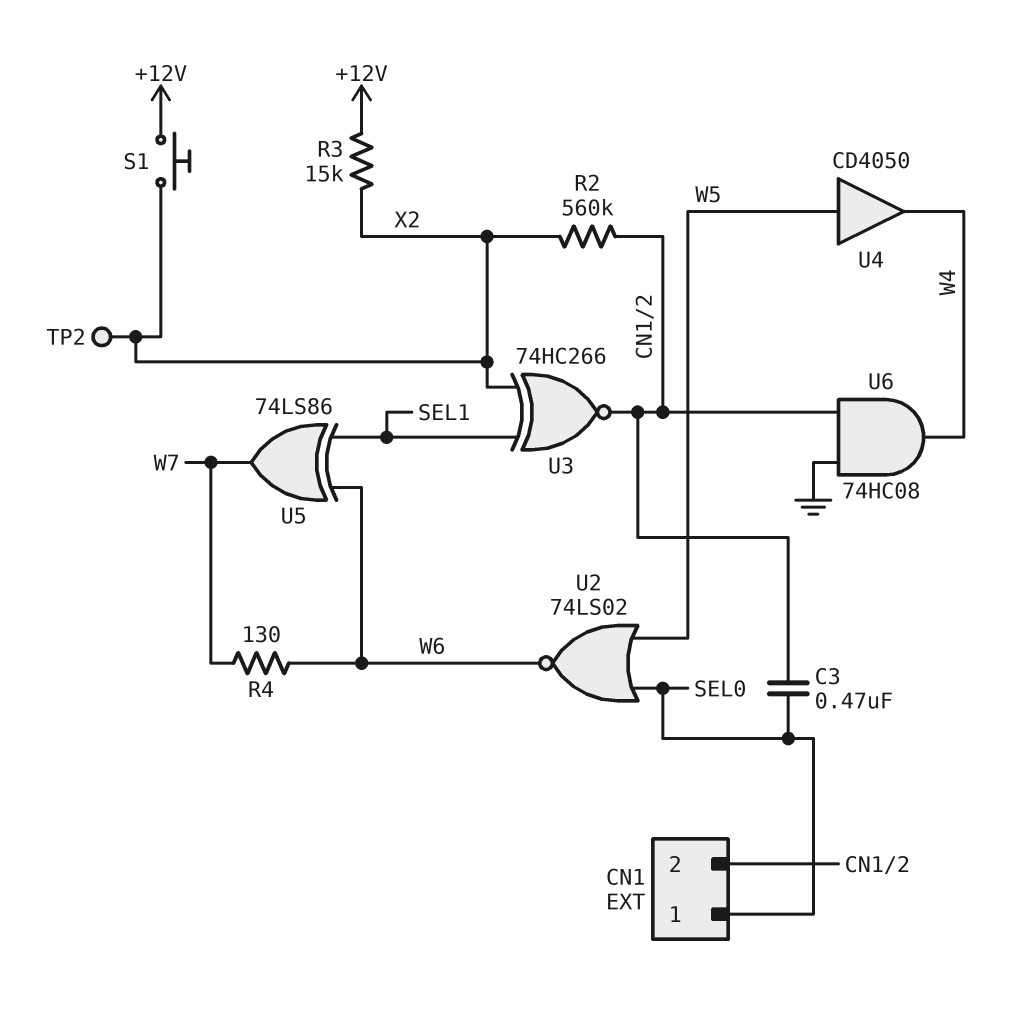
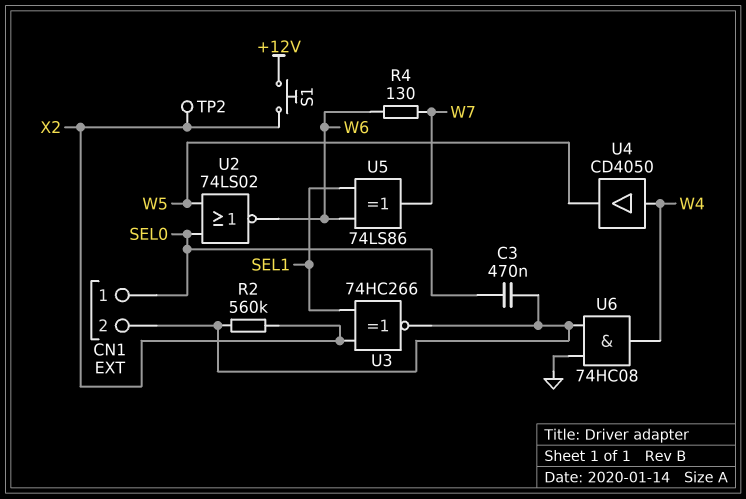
R3: 15k (+12V, X2) -> none
U4: buffer CD4050 (in W5, out W4) -> buffer CD4050 (in W4, out W5)

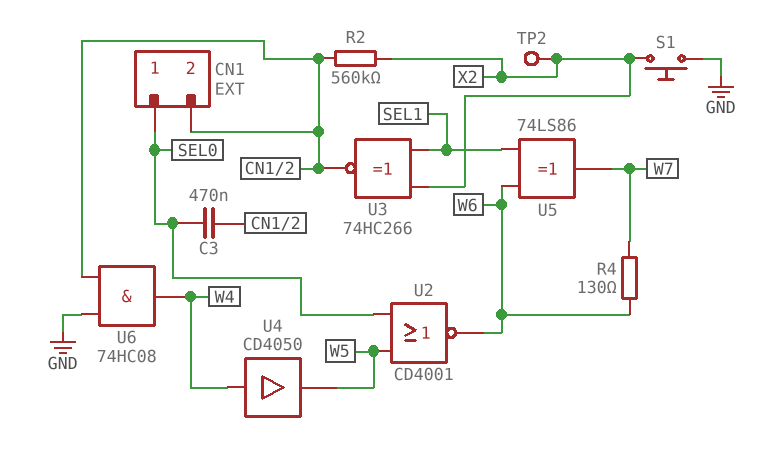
S1: button (+12V, X2) -> button (GND, X2)
U2: NOR 74LS02 (in SEL0, in W5, out W6) -> NOR CD4001 (in SEL0, in W5, out W6)

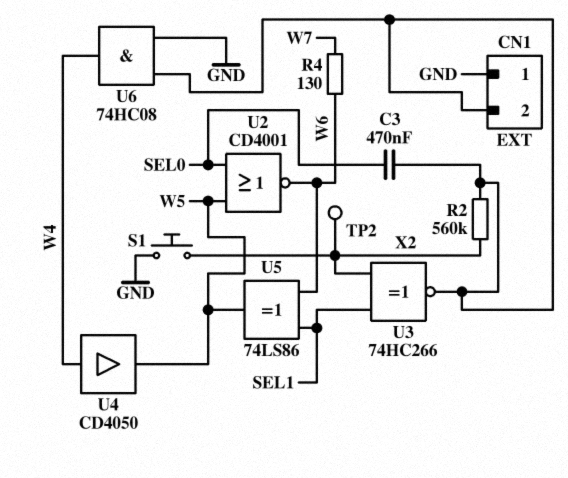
CN1 pin 1: SEL0 -> GND
U5: XOR 74LS86 (in SEL1, in W6, out W7) -> XOR 74LS86 (in SEL1, in W6, out W5)

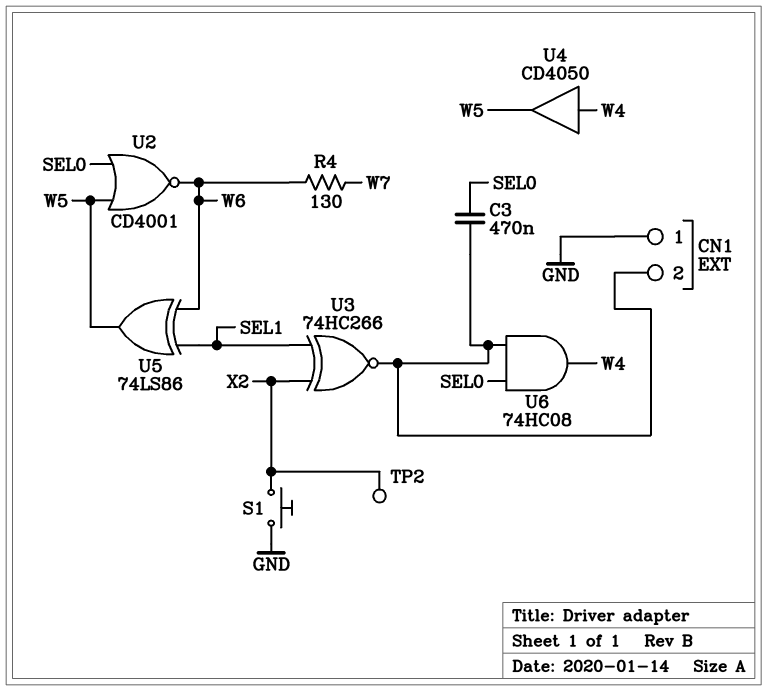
R2: 560k (CN1/2, X2) -> none
U6: AND 74HC08 (in CN1/2, in GND, out W4) -> AND 74HC08 (in CN1/2, in SEL0, out W4)

